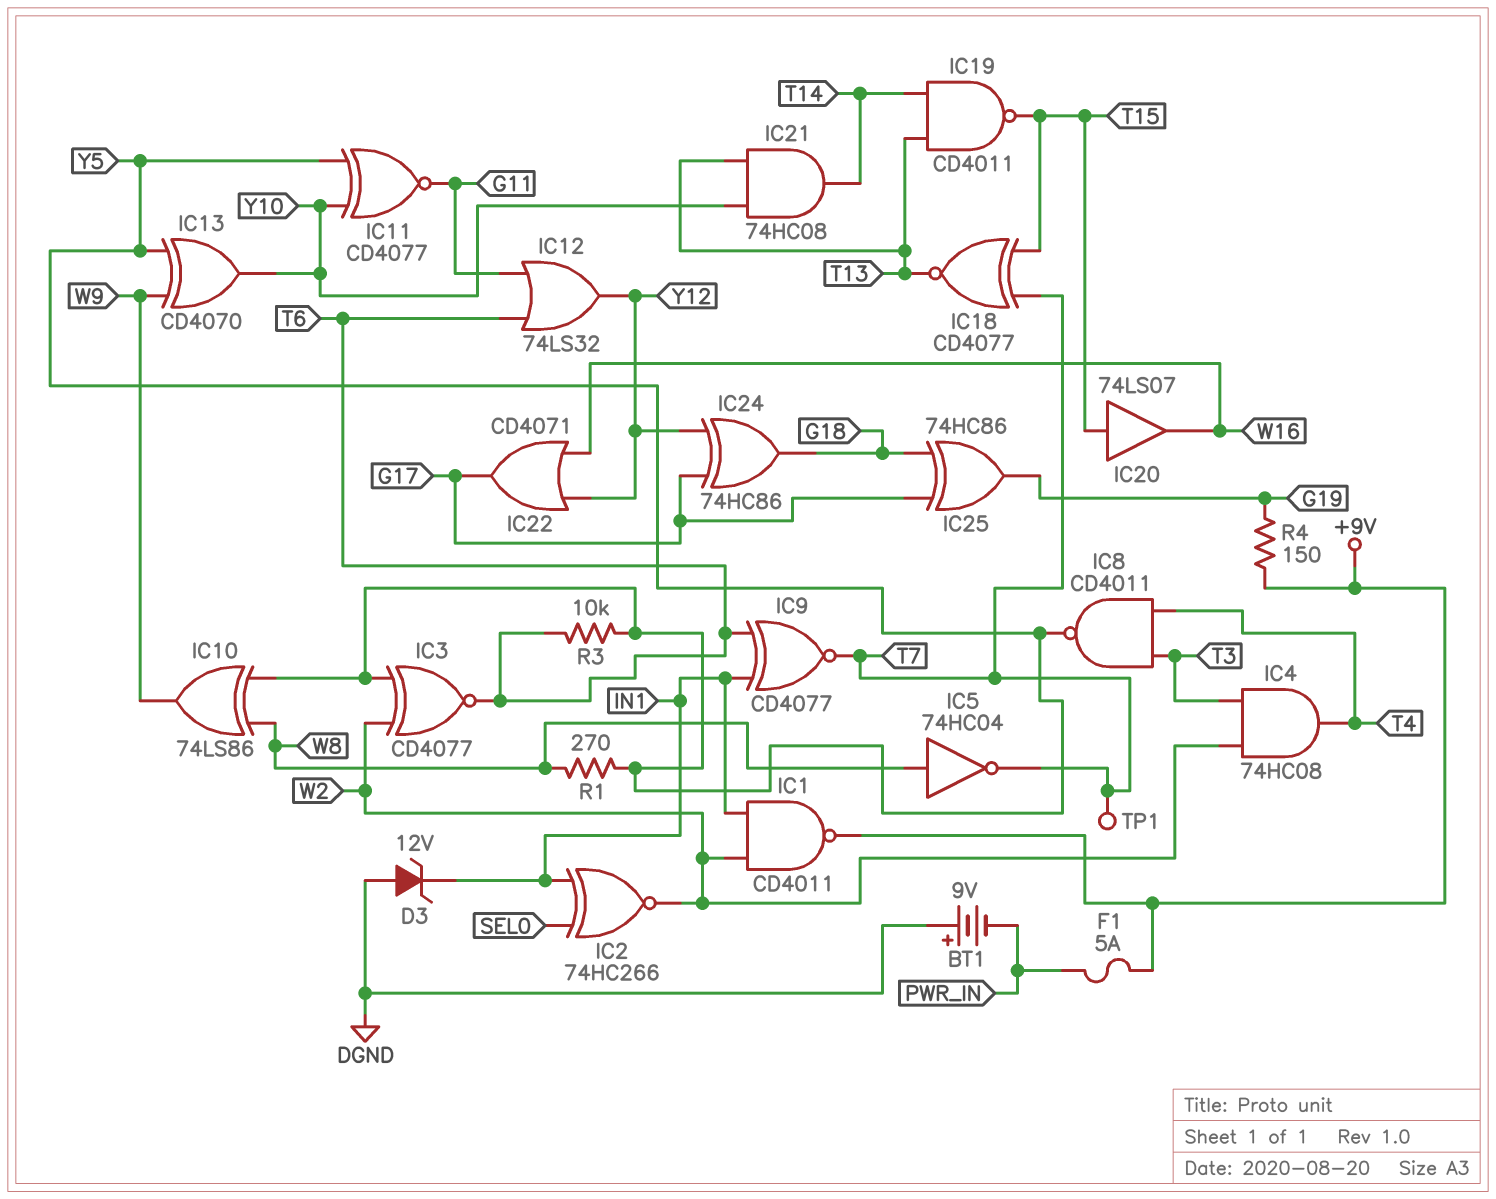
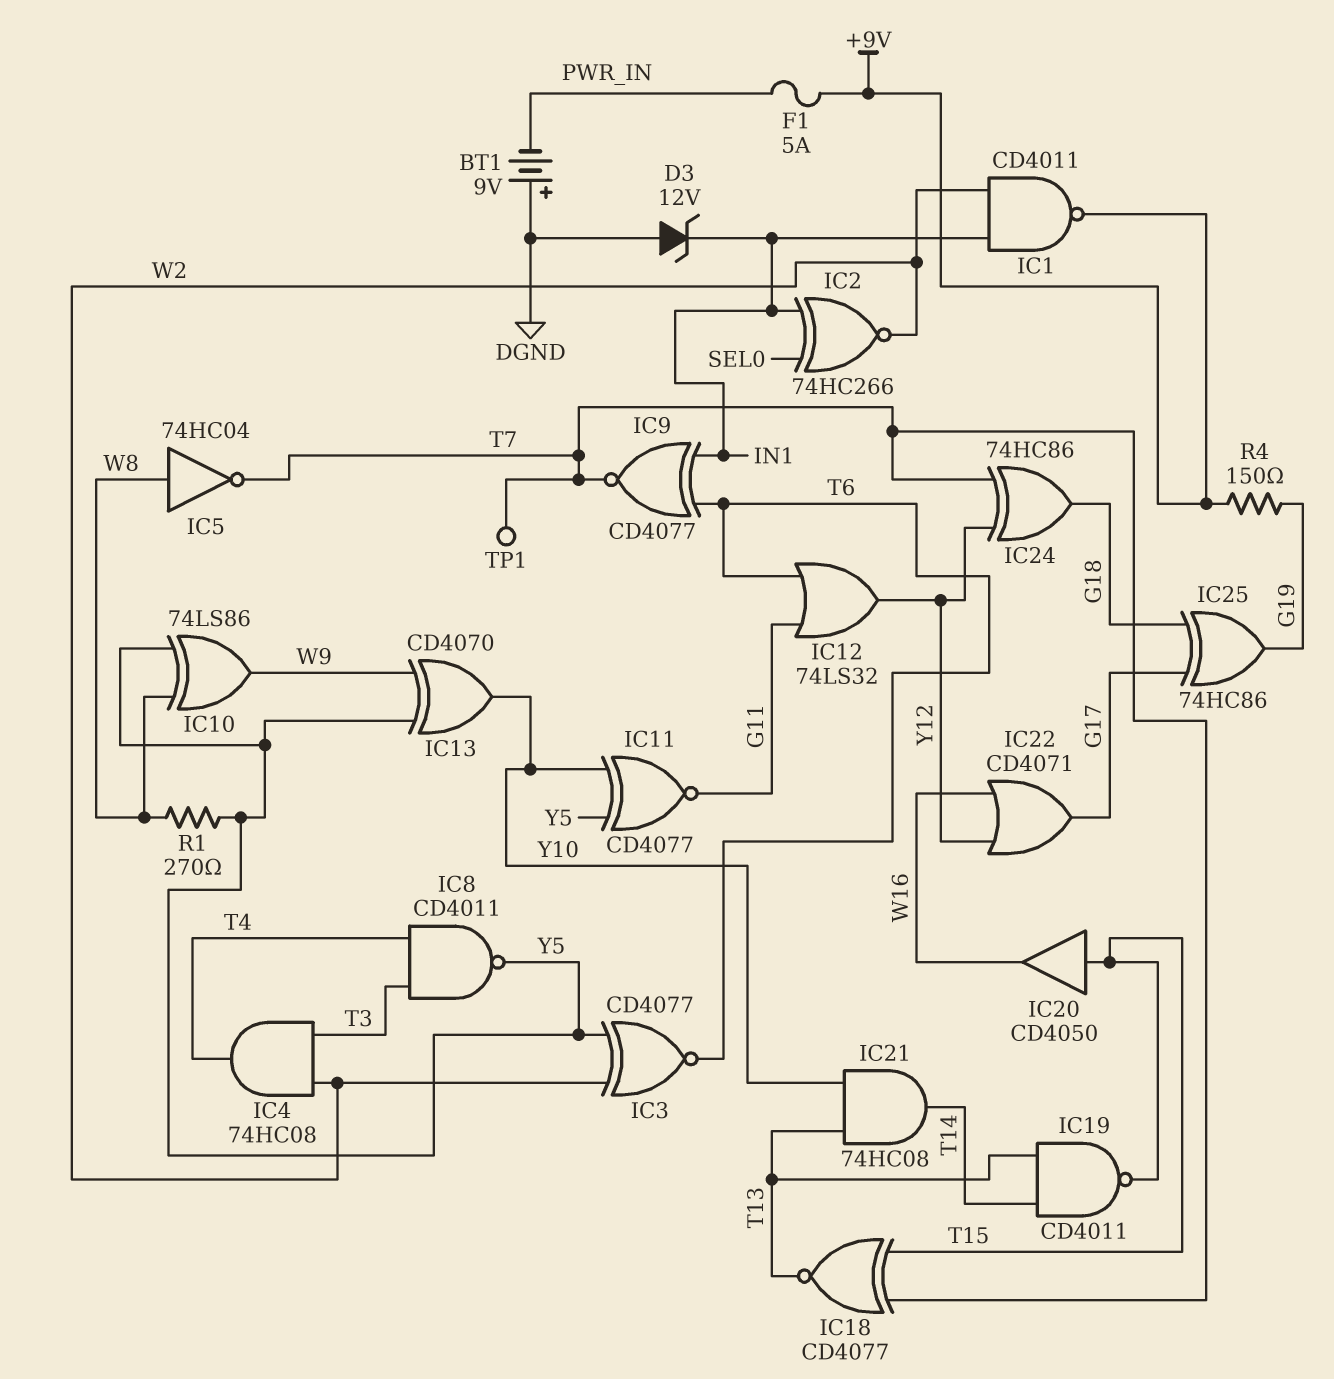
IC20: buffer 74LS07 (in T15, out W16) -> buffer CD4050 (in T15, out W16)
IC24: XOR 74HC86 (in G17, in Y12, out G18) -> XOR 74HC86 (in T7, in Y12, out G18)
R3: 10k (T6, Y5) -> none

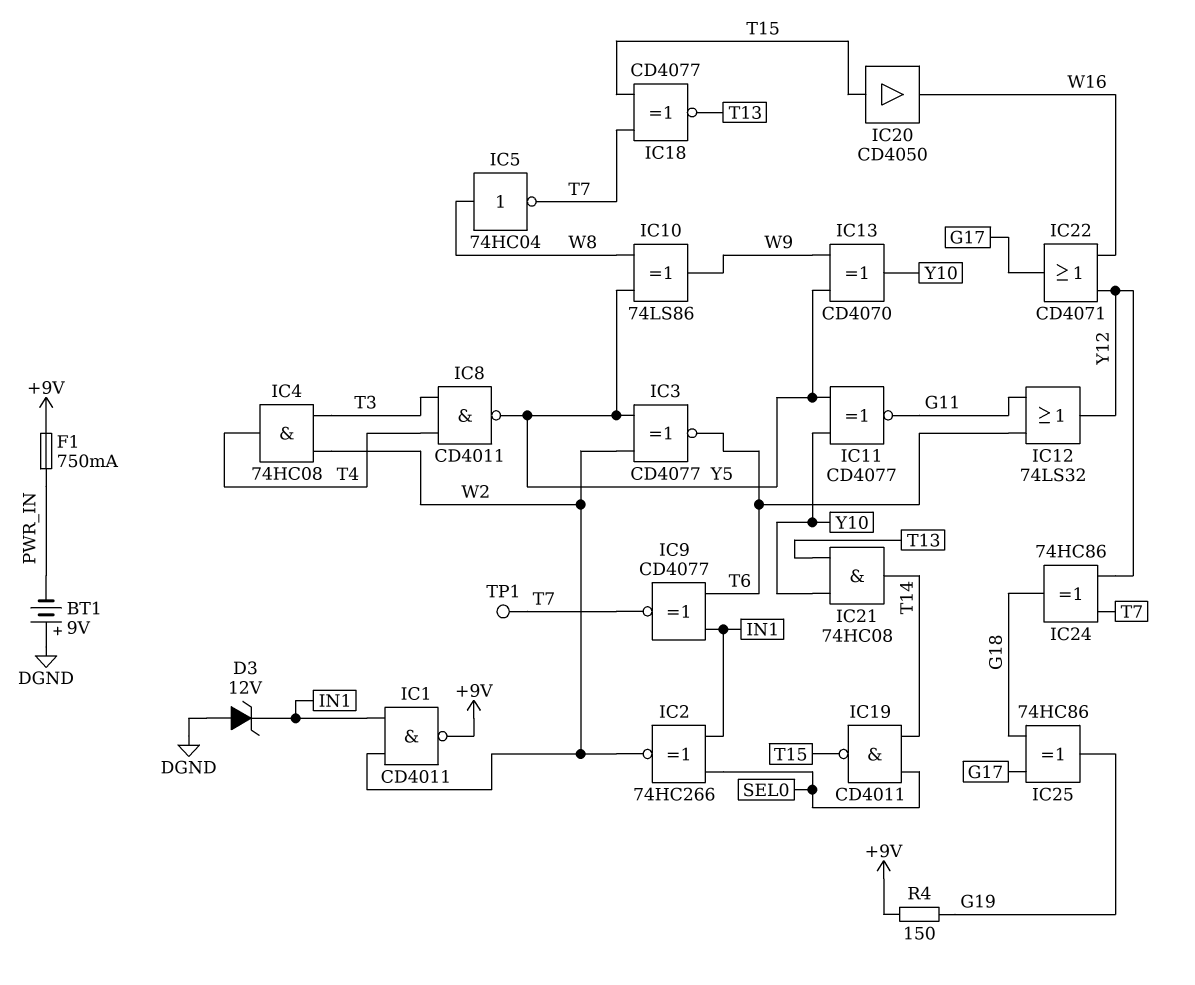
F1: 5A (+9V, PWR_IN) -> 750mA (+9V, PWR_IN)
IC19: NAND CD4011 (in T13, in T14, out T15) -> NAND CD4011 (in SEL0, in T14, out T15)
R1: 270 (W8, Y5) -> none

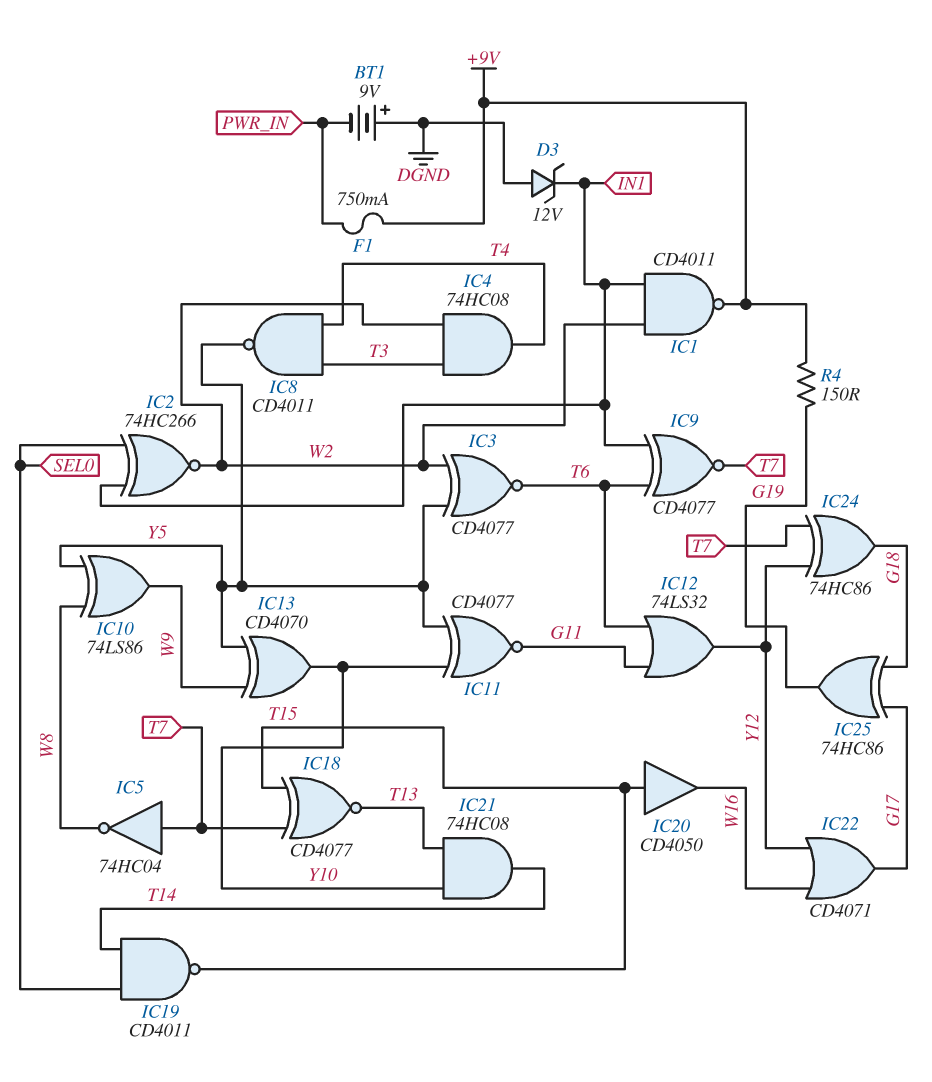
IC5: NOT 74HC04 (in W8, out T7) -> NOT 74HC04 (in T7, out W8)
TP1: test point (T7) -> none

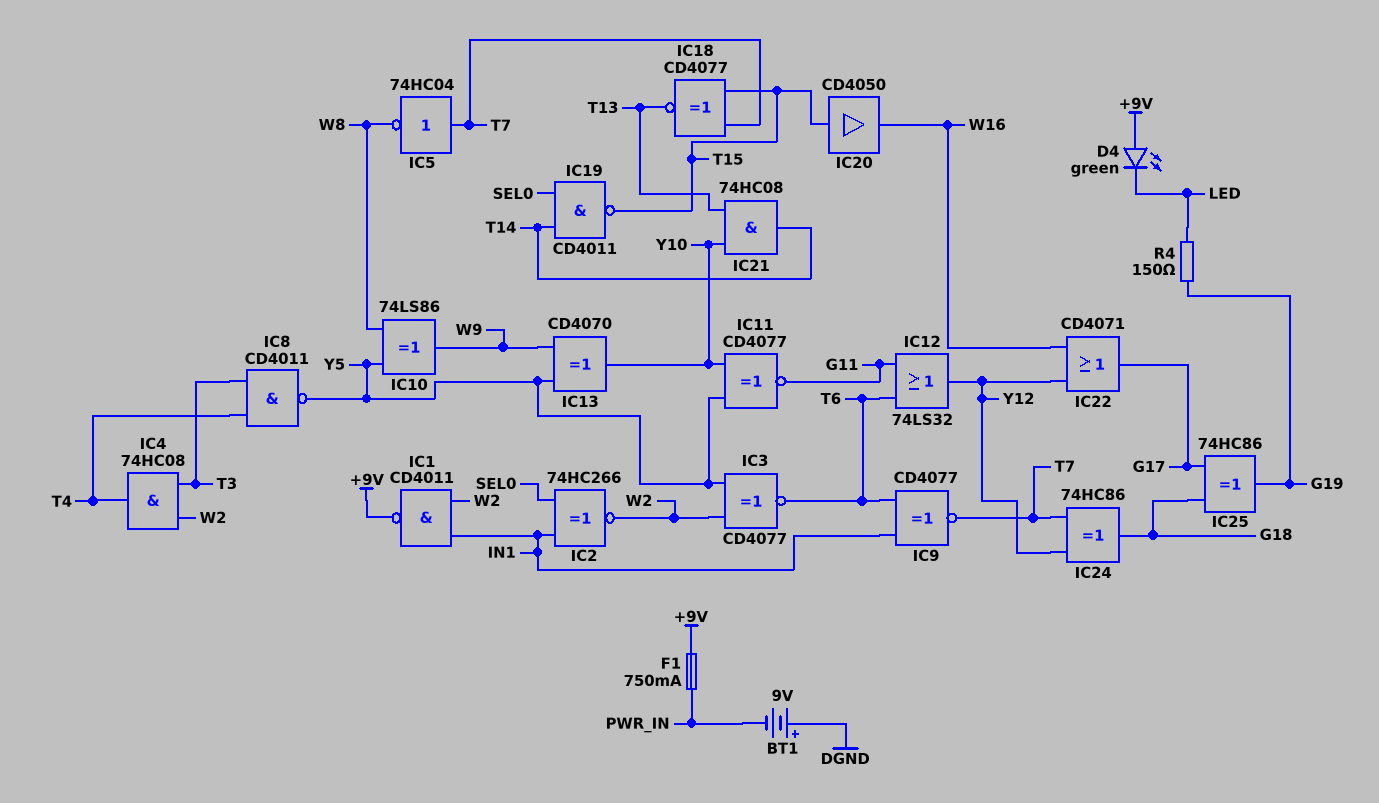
D3: zener 12V (A DGND, K IN1) -> none
D4: none -> LED green (A +9V, K LED)
R4: 150 (+9V, G19) -> 150 (G19, LED)

